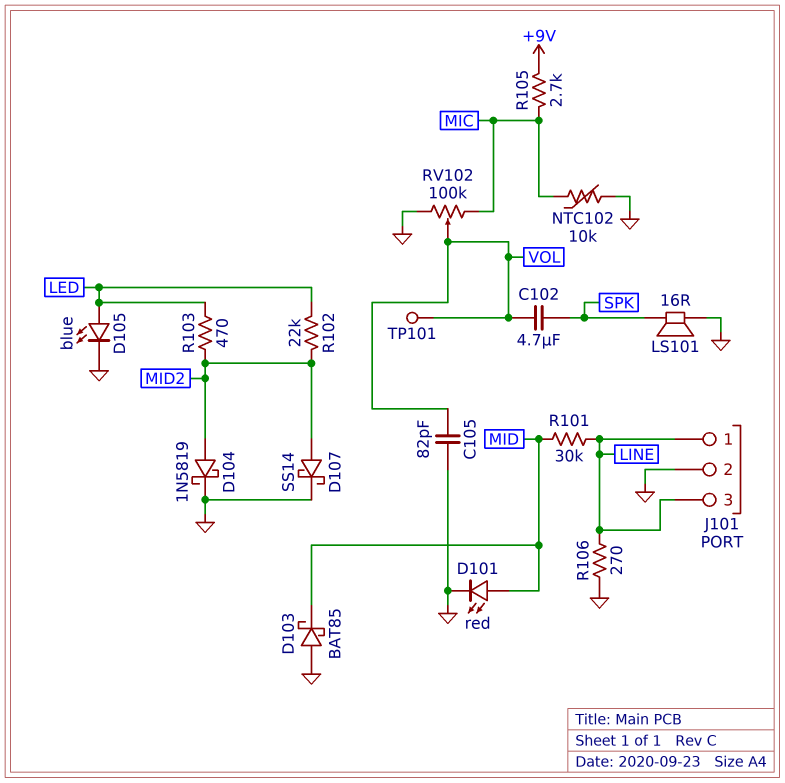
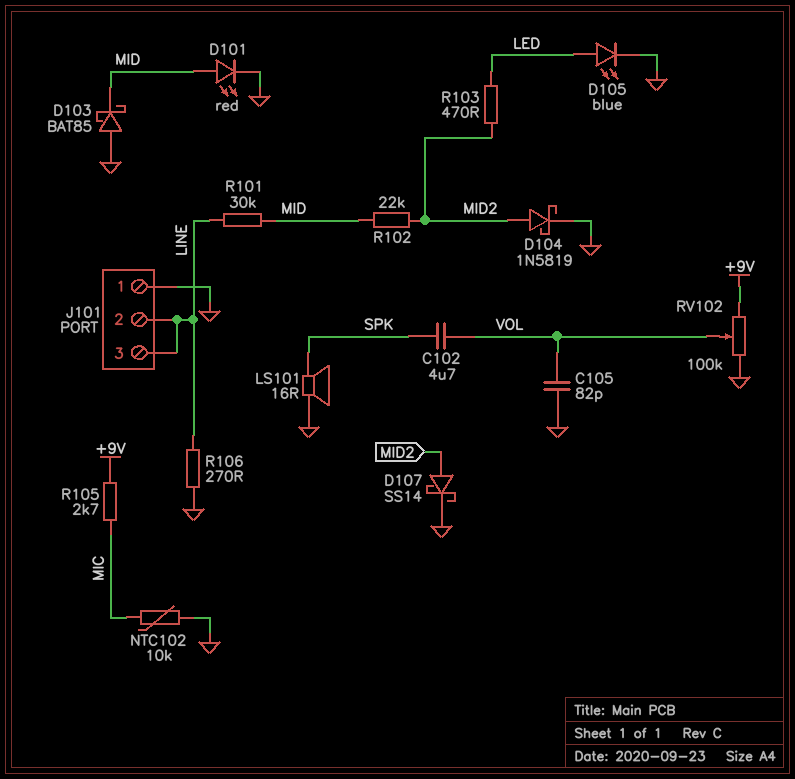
J101 pin 1: LINE -> GND
J101 pin 2: GND -> LINE
R102: 22k (LED, MID2) -> 22k (MID, MID2)
RV102: 100k (GND, MIC, wiper VOL) -> 100k (+9V, GND, wiper VOL)
TP101: test point (VOL) -> none

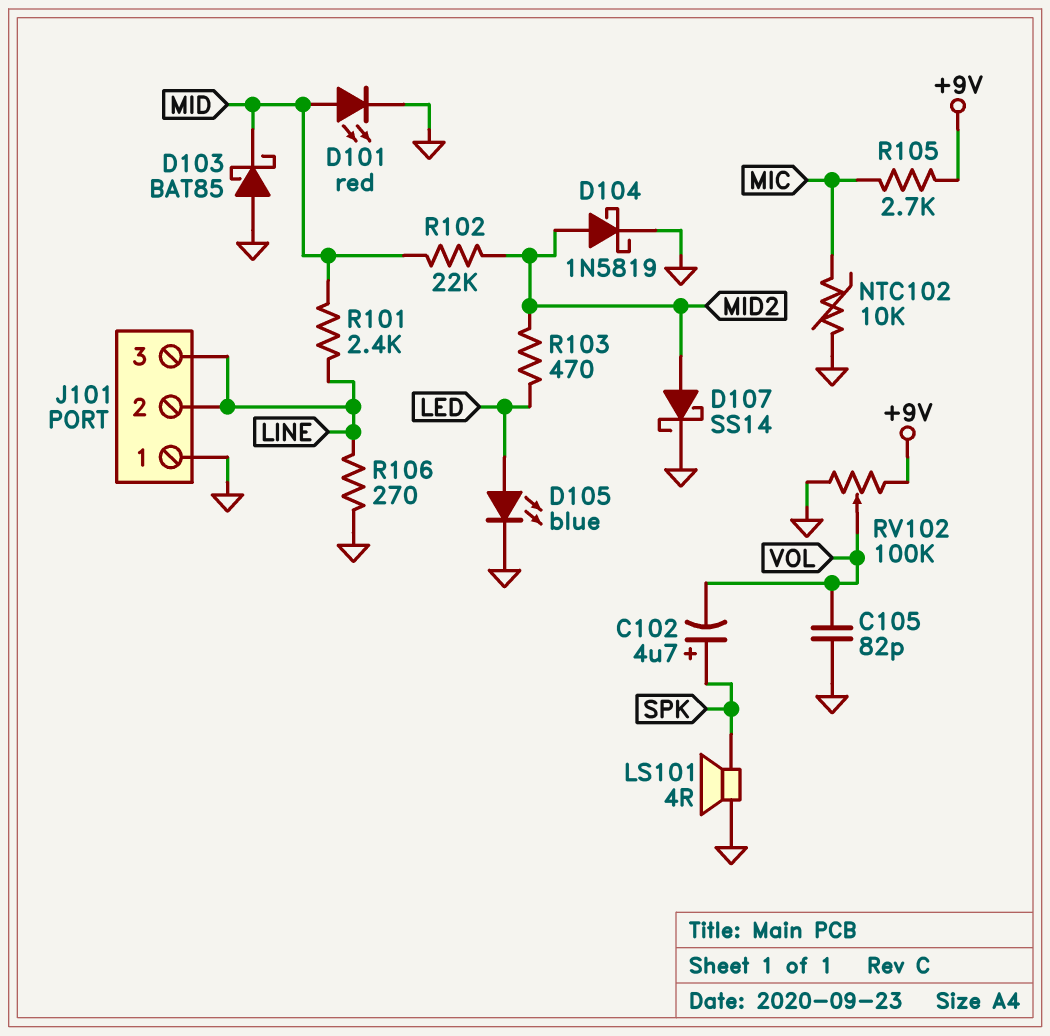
C102: 4.7uF (SPK, VOL) -> 4.7uF (plus SPK, minus VOL)
LS101: speaker 16R (GND, SPK) -> speaker 4R (GND, SPK)
R101: 30k (LINE, MID) -> 2.4k (LINE, MID)

